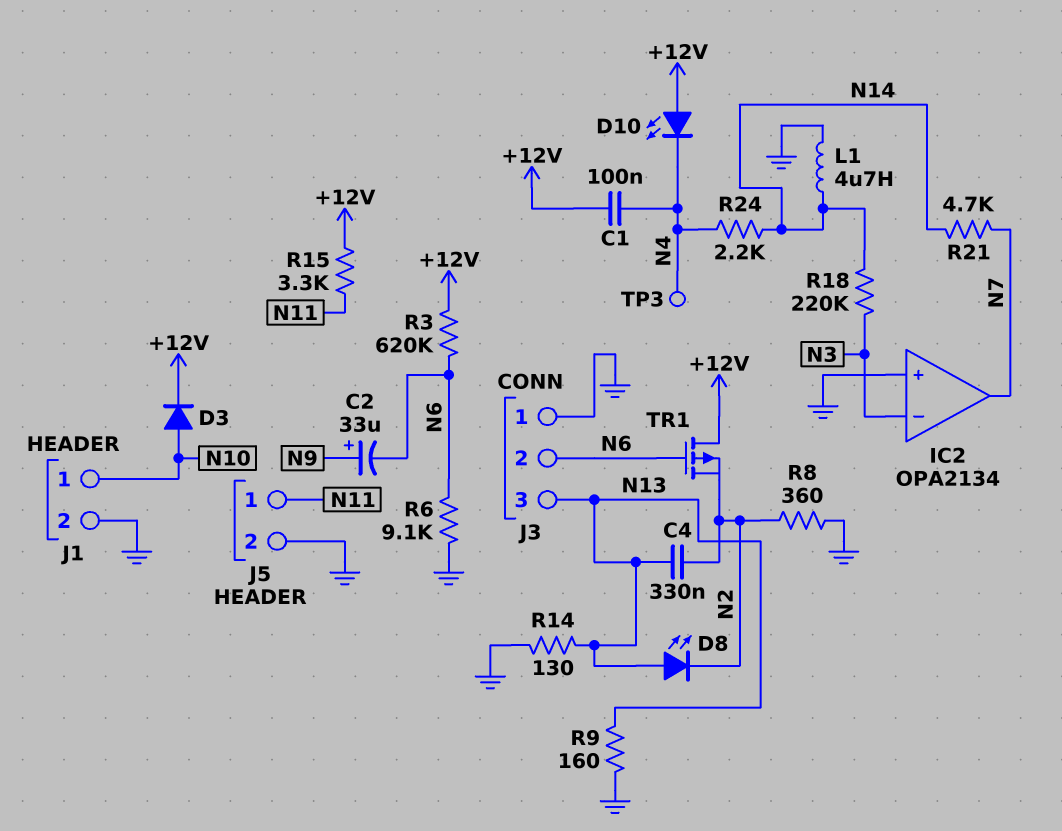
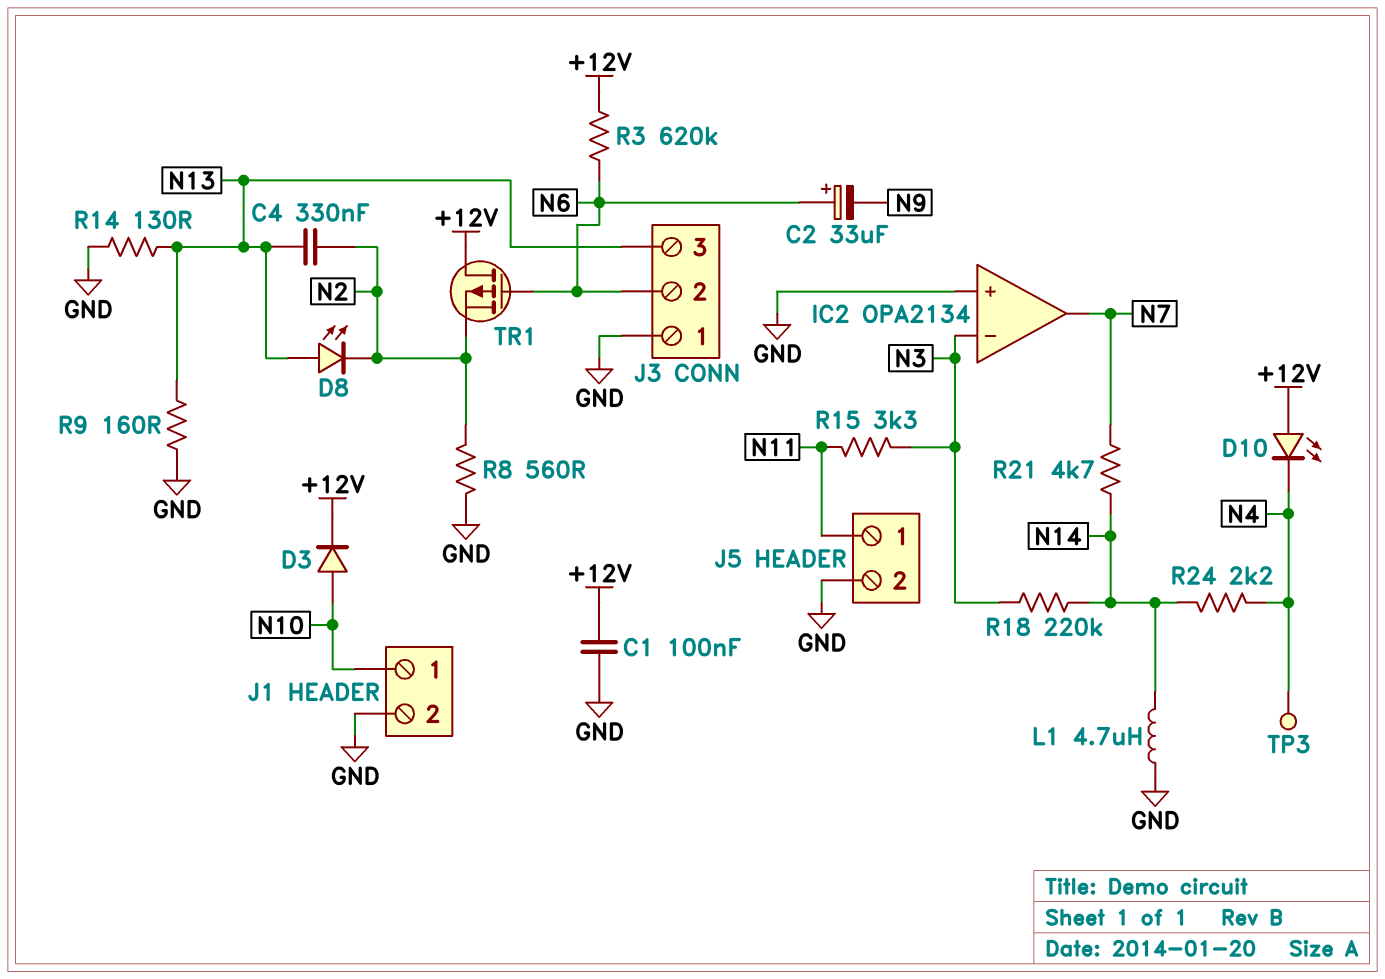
C1: 100nF (+12V, N4) -> 100nF (+12V, GND)
C2: 33uF (plus N9, minus N6) -> 33uF (plus N6, minus N9)
R6: 9.1k (GND, N6) -> none
R8: 360 (GND, N2) -> 560 (GND, N2)
R15: 3.3k (+12V, N11) -> 3.3k (N3, N11)

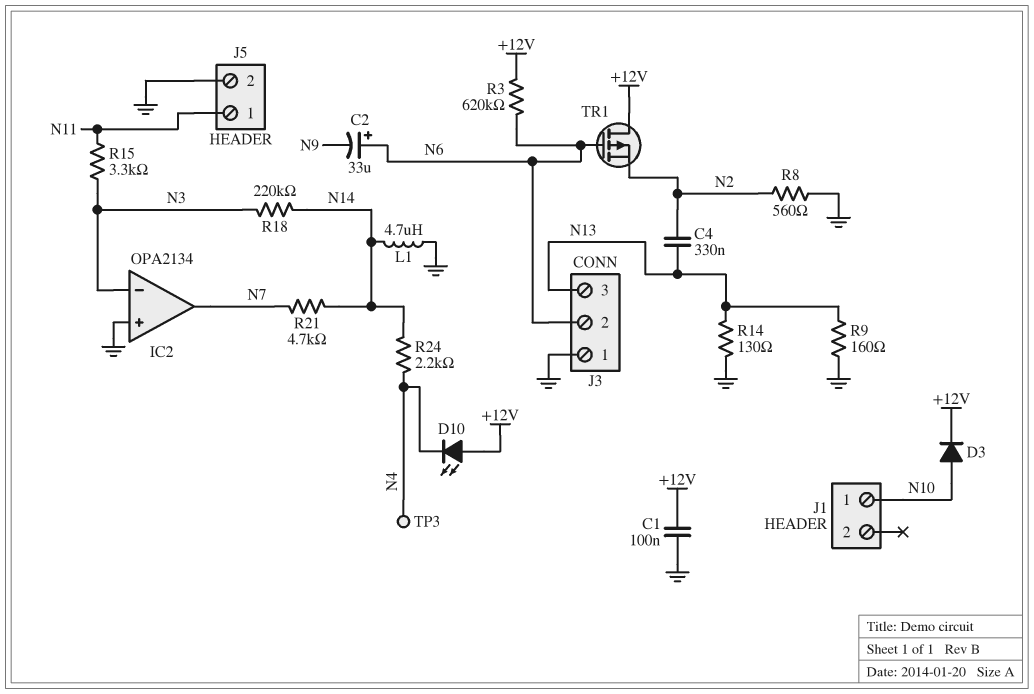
D8: LED (A N13, K N2) -> none
J1 pin 2: GND -> none

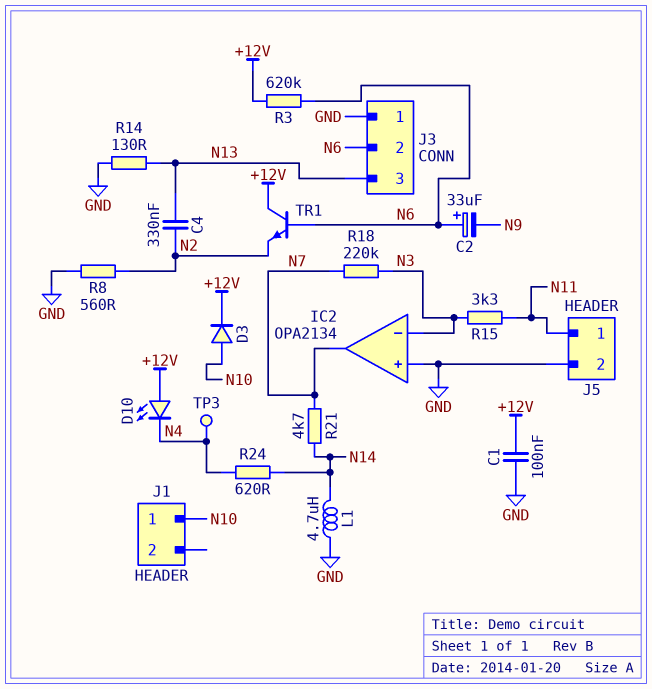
R9: 160 (GND, N13) -> none
R18: 220k (N3, N14) -> 220k (N3, N7)
R24: 2.2k (N4, N14) -> 620 (N4, N14)
TR1: PMOS (G N6, D +12V, S N2) -> NPN (B N6, C +12V, E N2)

